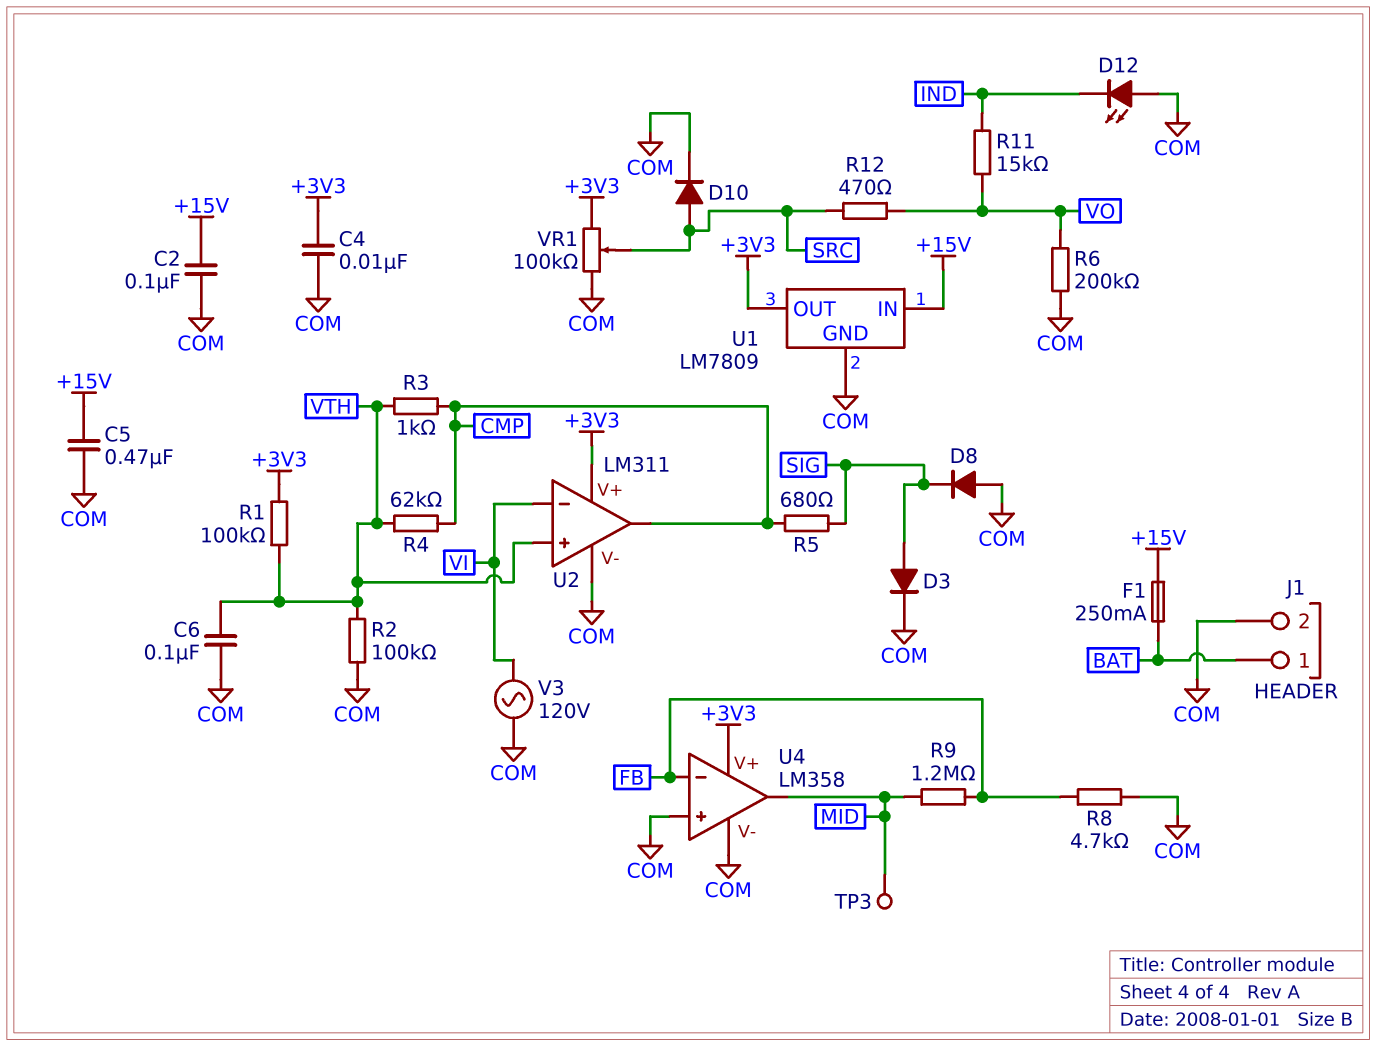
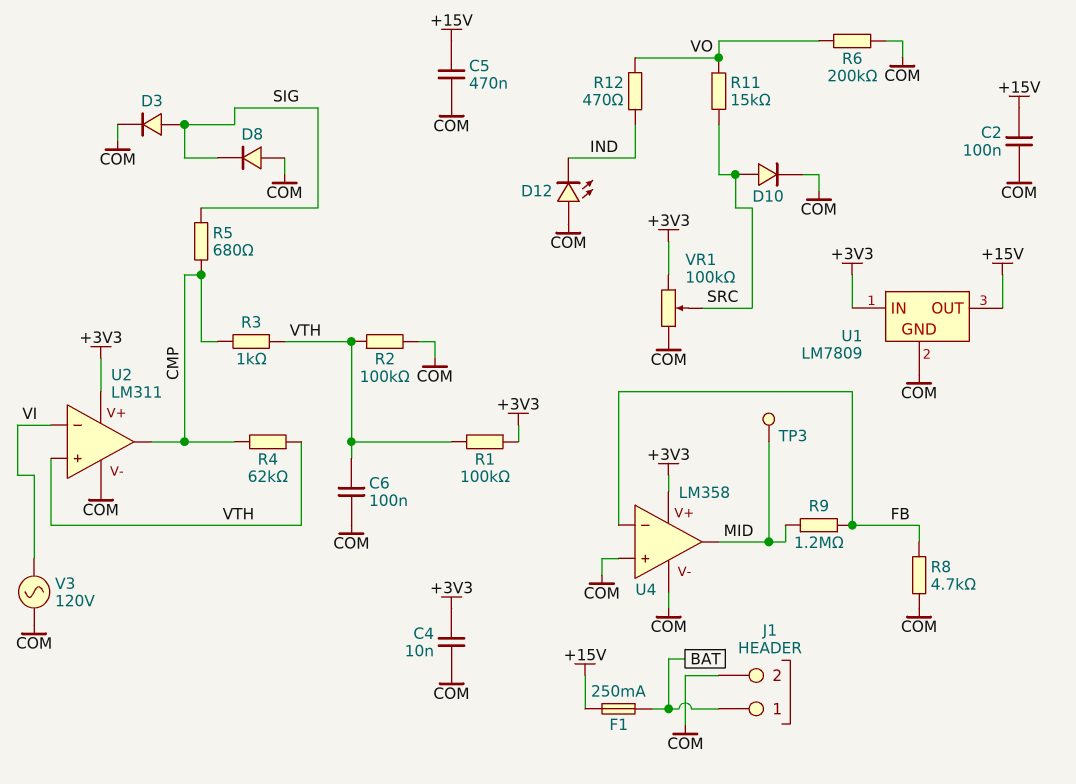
R11: 15k (IND, VO) -> 15k (SRC, VO)
R12: 470 (SRC, VO) -> 470 (IND, VO)
U1 pin IN: +15V -> +3V3
U1 pin OUT: +3V3 -> +15V

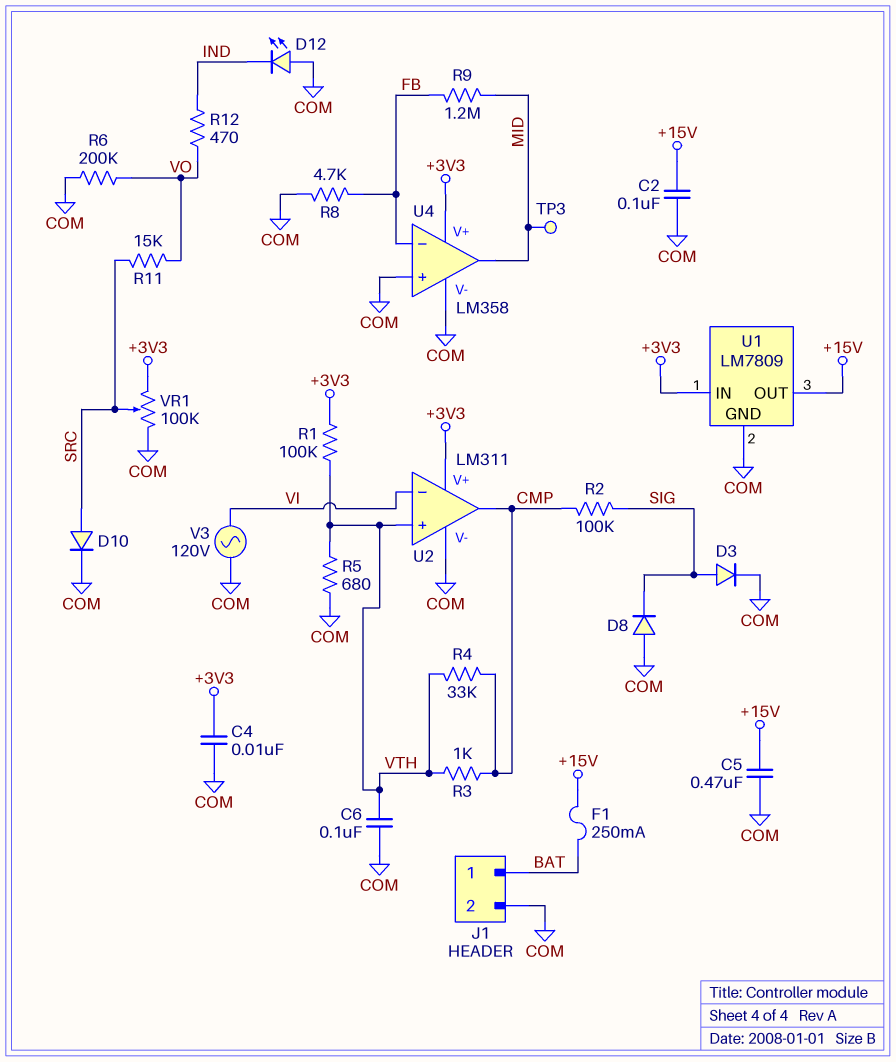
R2: 100k (COM, VTH) -> 100k (CMP, SIG)
R4: 62k (CMP, VTH) -> 33k (CMP, VTH)
R5: 680 (CMP, SIG) -> 680 (COM, VTH)

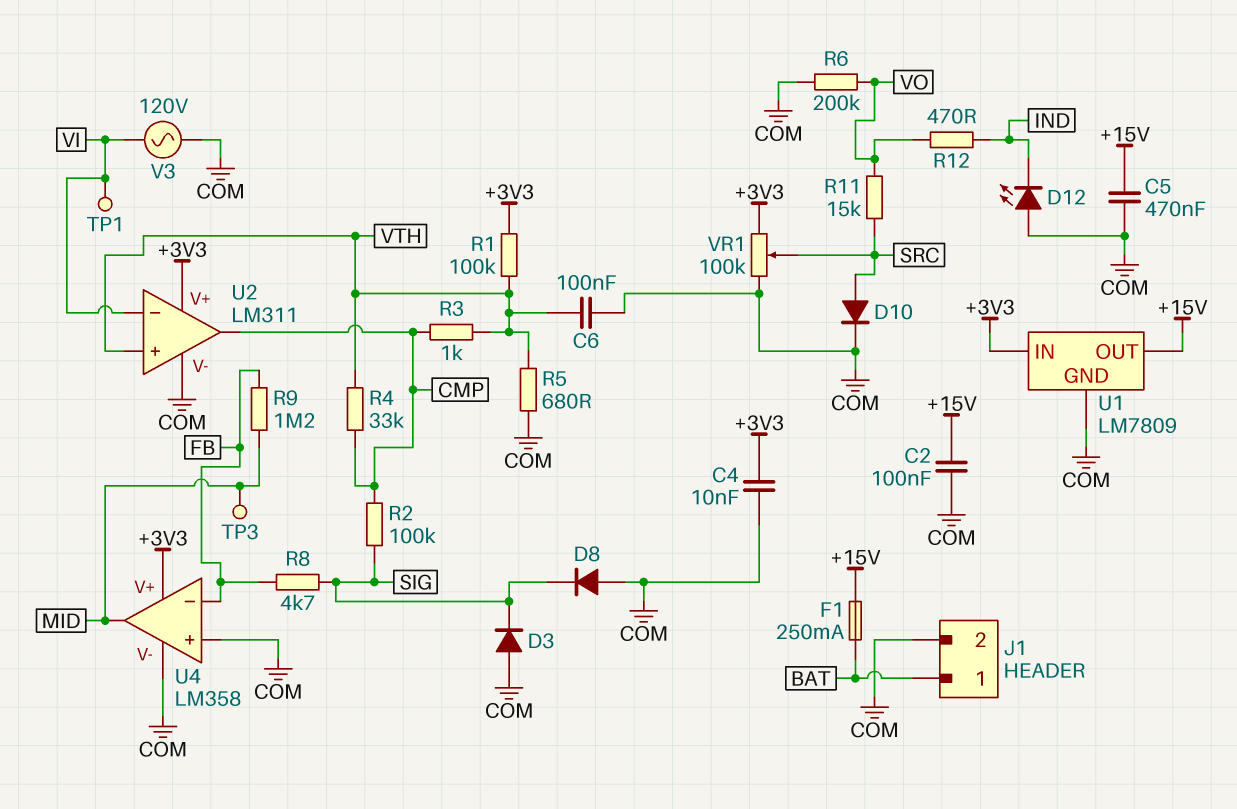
D3: diode (A SIG, K COM) -> diode (A COM, K SIG)
R8: 4.7k (COM, FB) -> 4.7k (FB, SIG)
TP1: none -> test point (VI)

